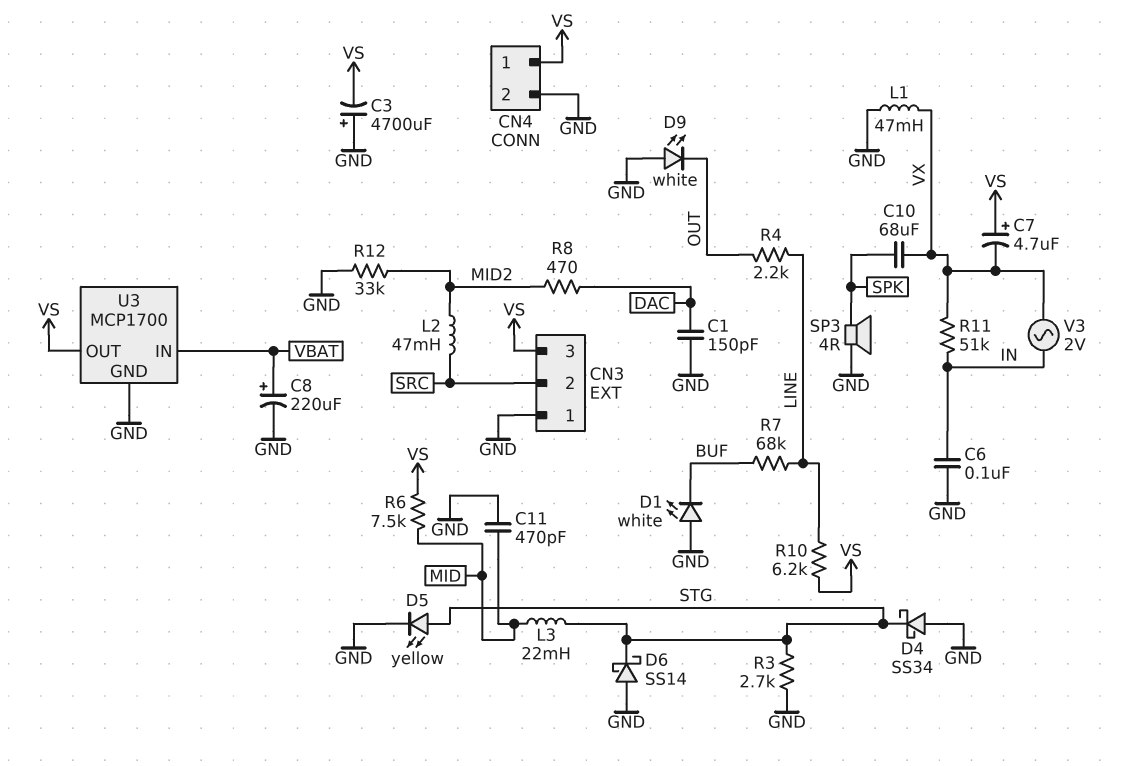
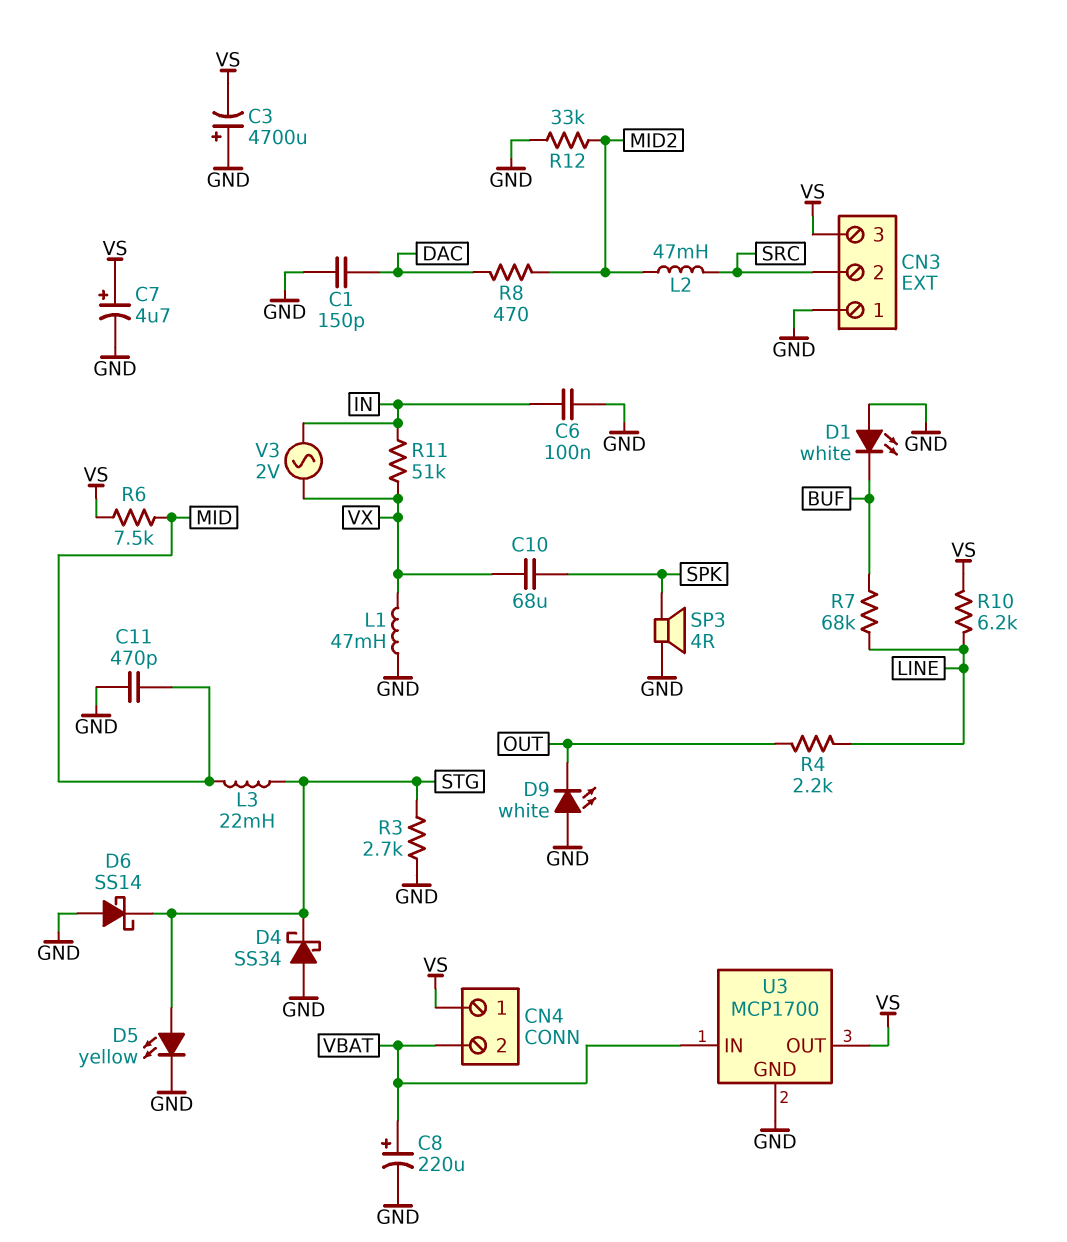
C7: 4.7uF (plus VS, minus VX) -> 4.7uF (plus VS, minus GND)
CN4 pin 2: GND -> VBAT

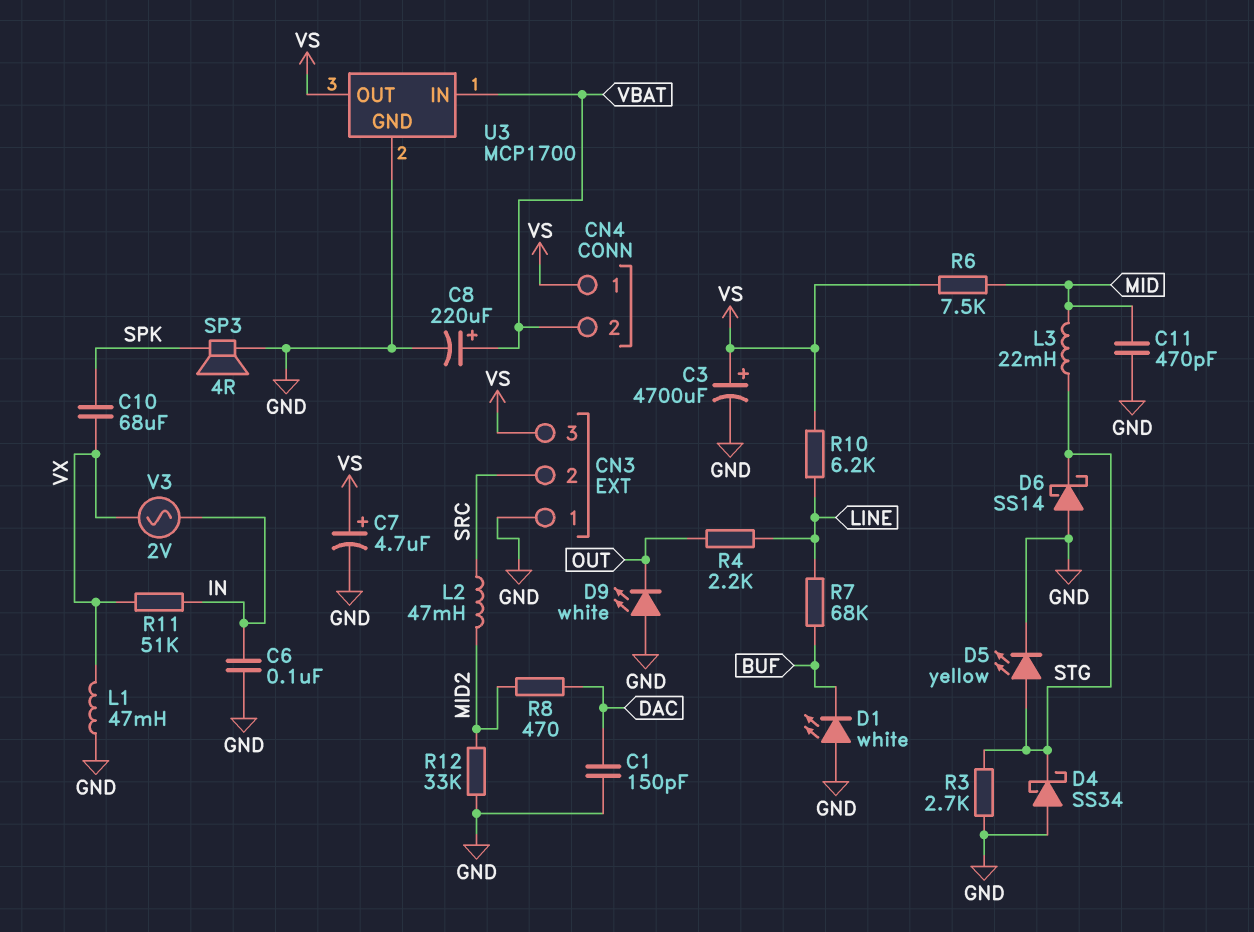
C3: 4700uF (plus GND, minus VS) -> 4700uF (plus VS, minus GND)

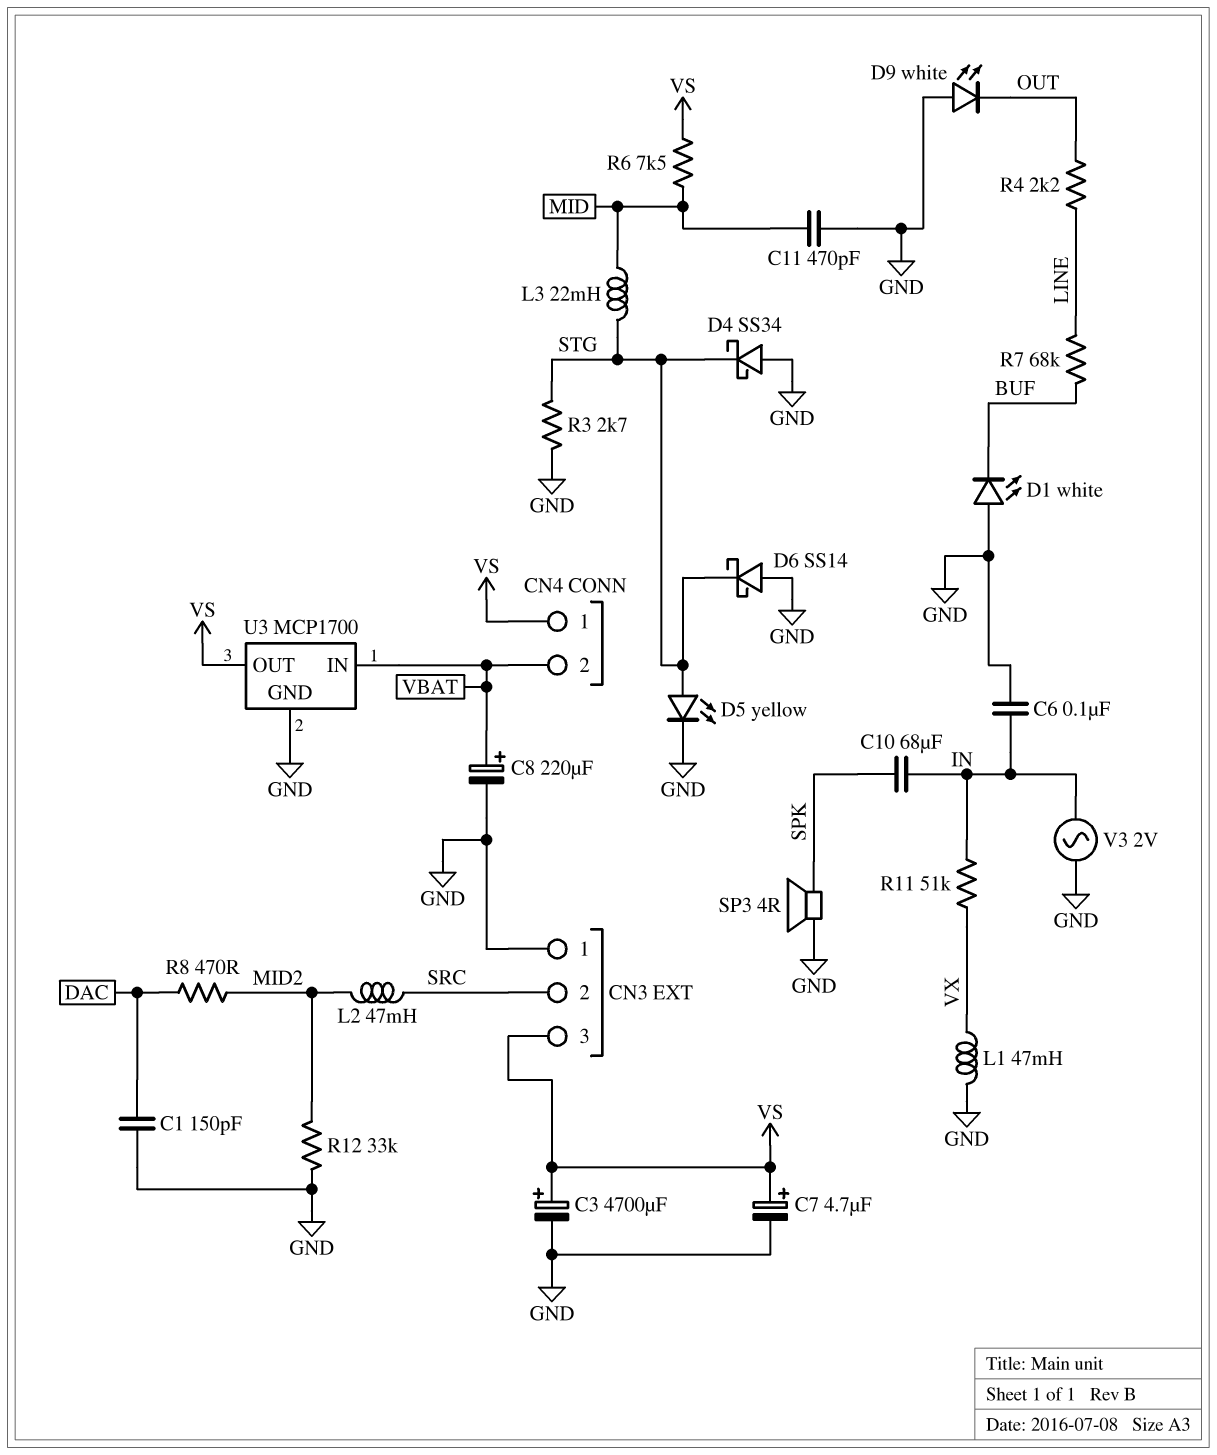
C10: 68uF (SPK, VX) -> 68uF (IN, SPK)
R10: 6.2k (LINE, VS) -> none
V3: AC 2V (IN, VX) -> AC 2V (GND, IN)

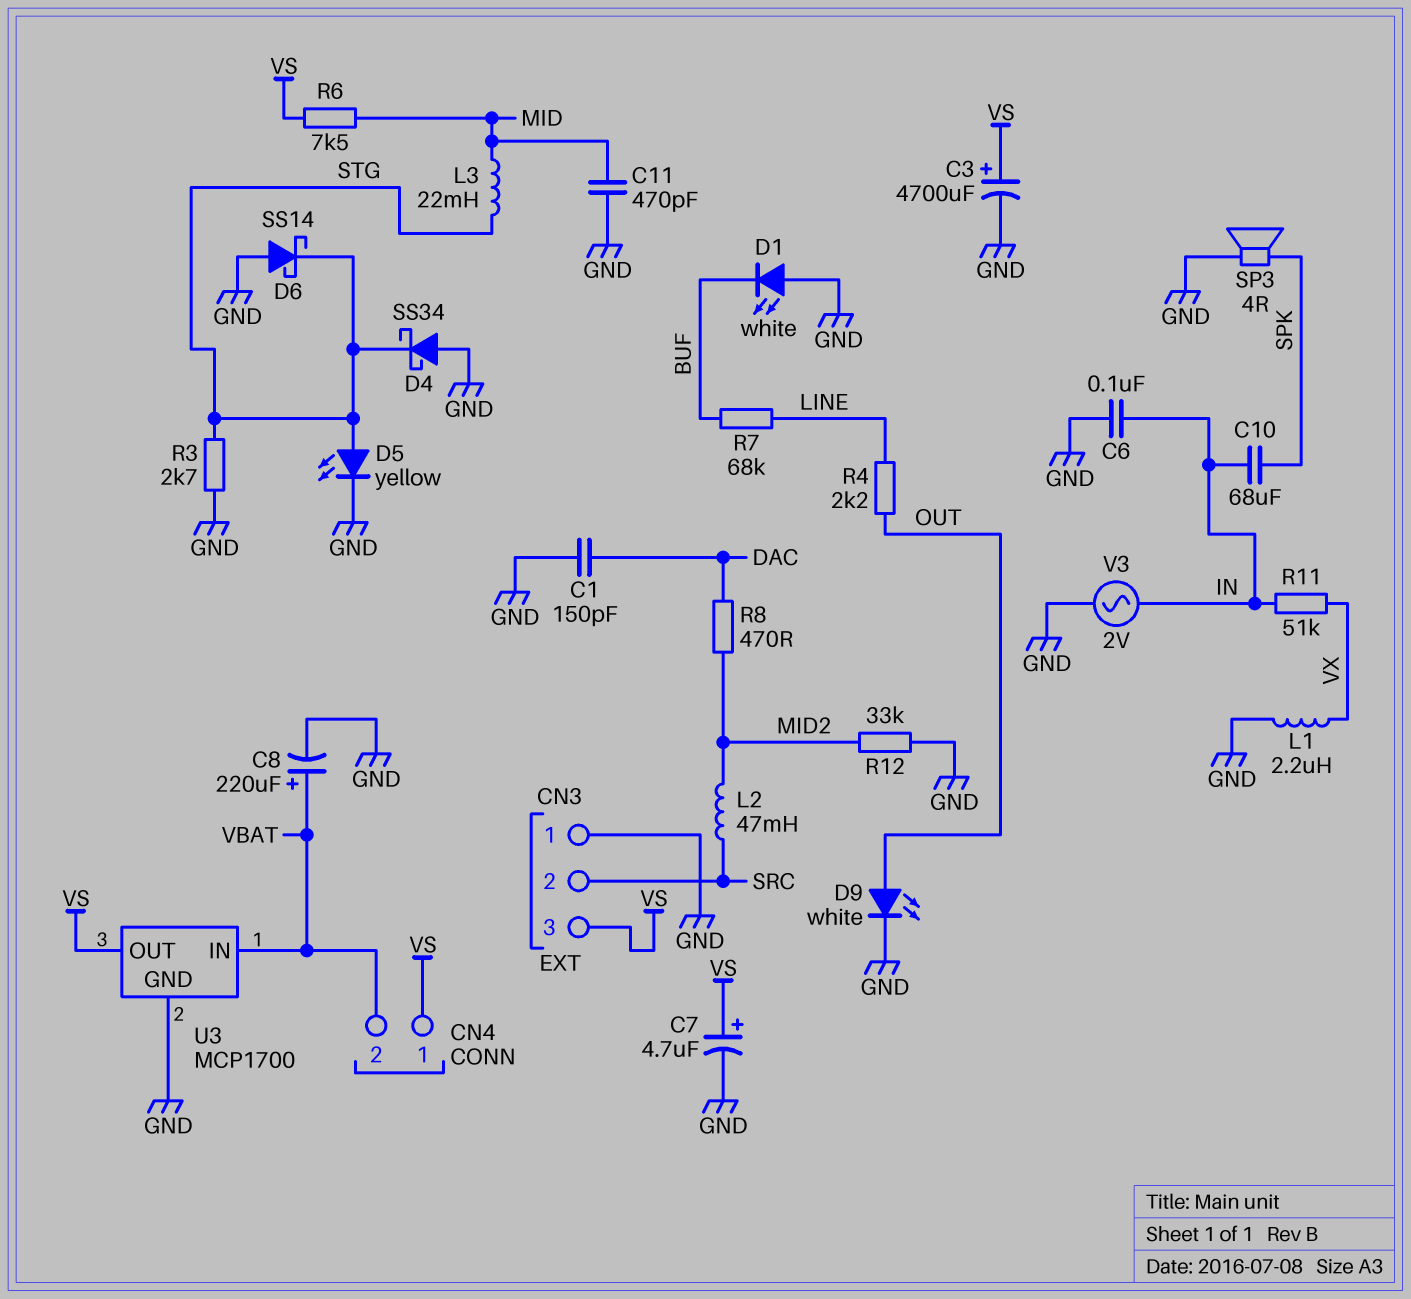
D9: LED white (A GND, K OUT) -> LED white (A OUT, K GND)
L1: 47mH (GND, VX) -> 2.2uH (GND, VX)

